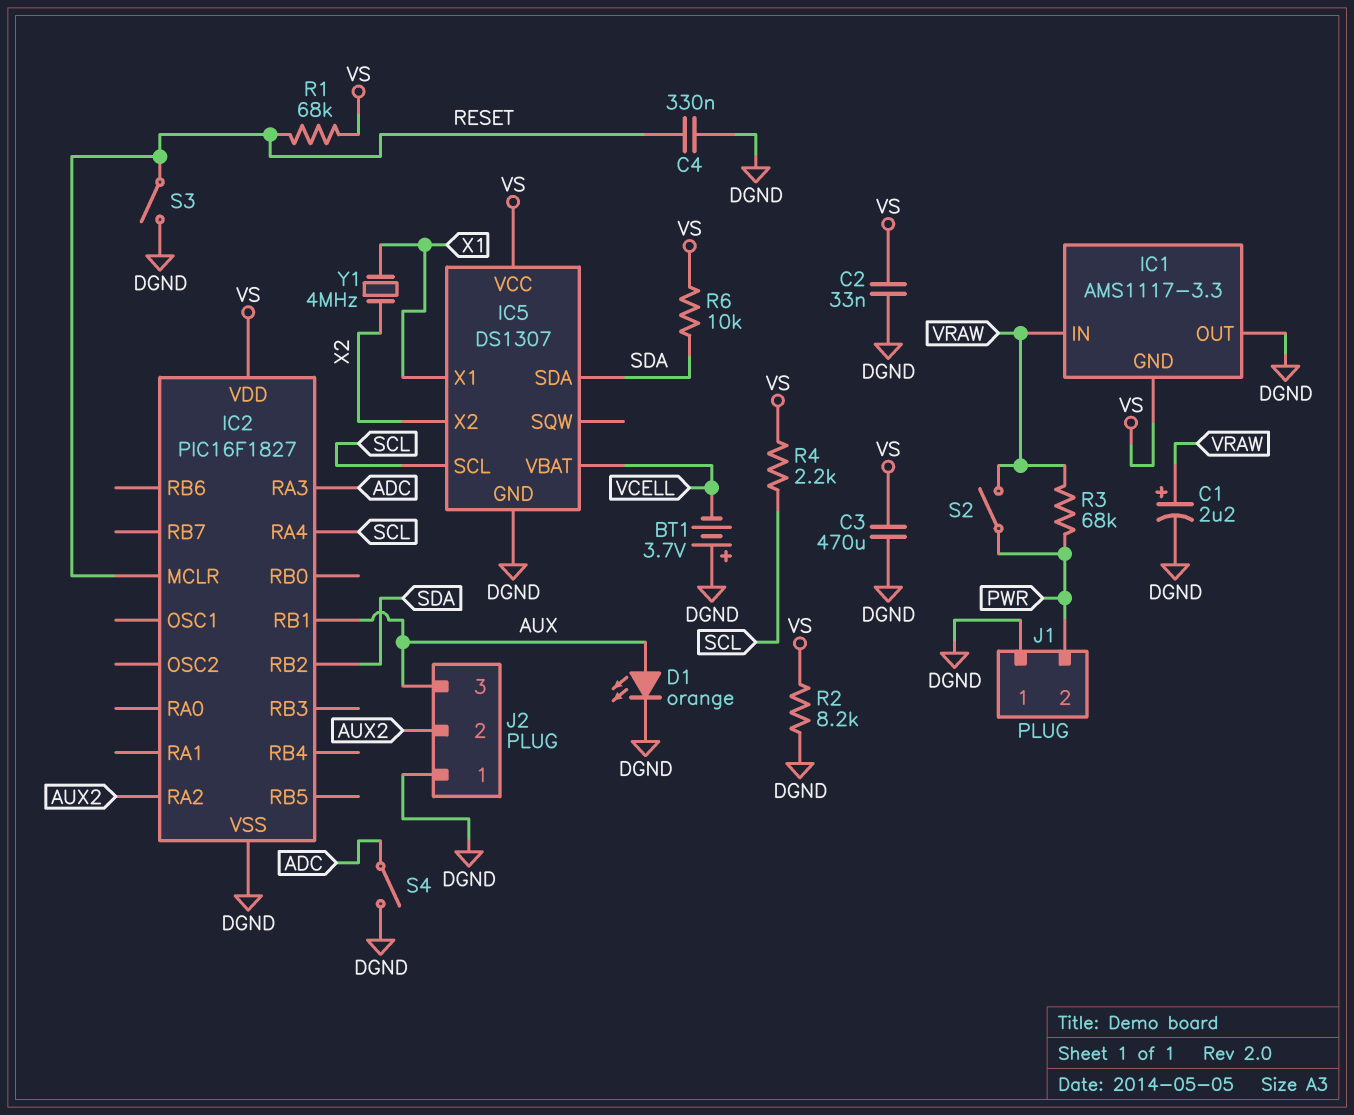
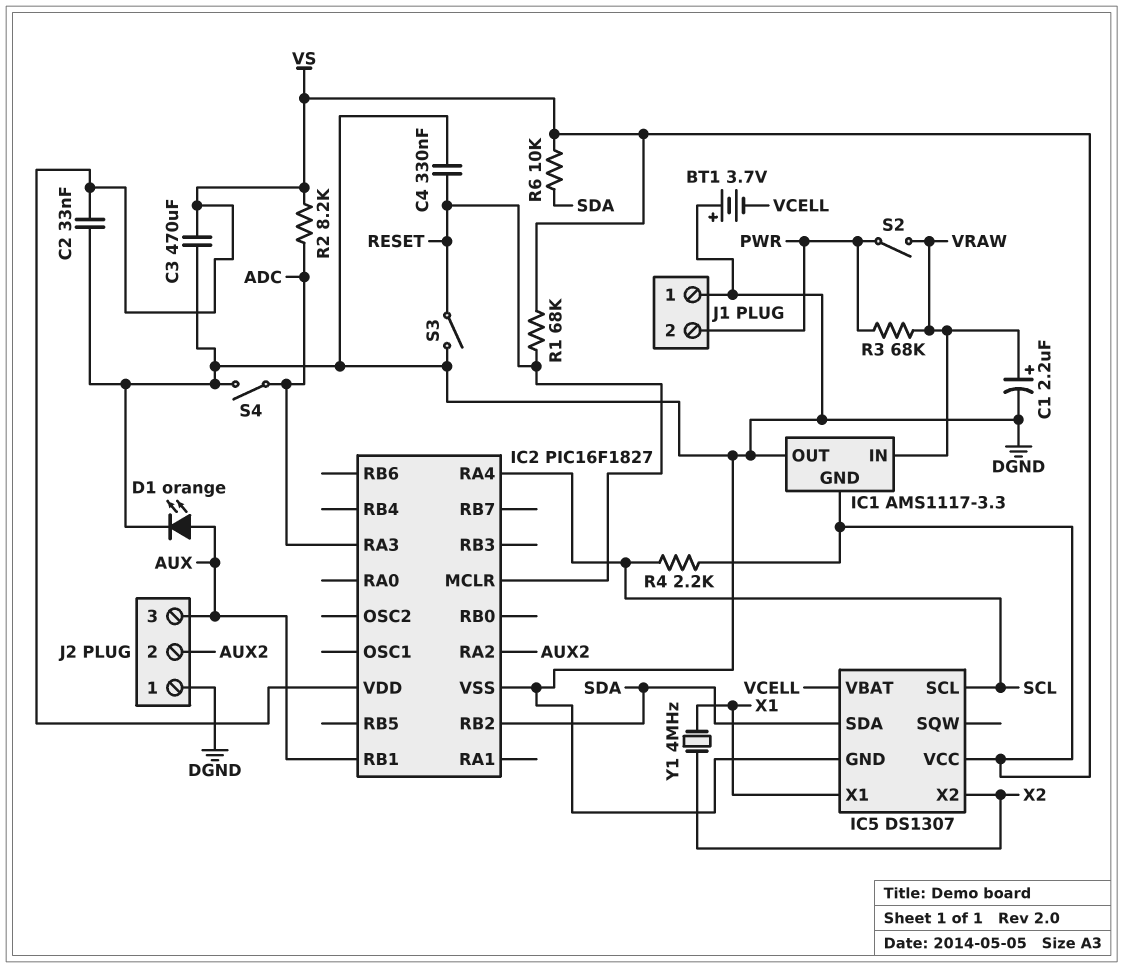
R2: 8.2k (DGND, VS) -> 8.2k (ADC, VS)

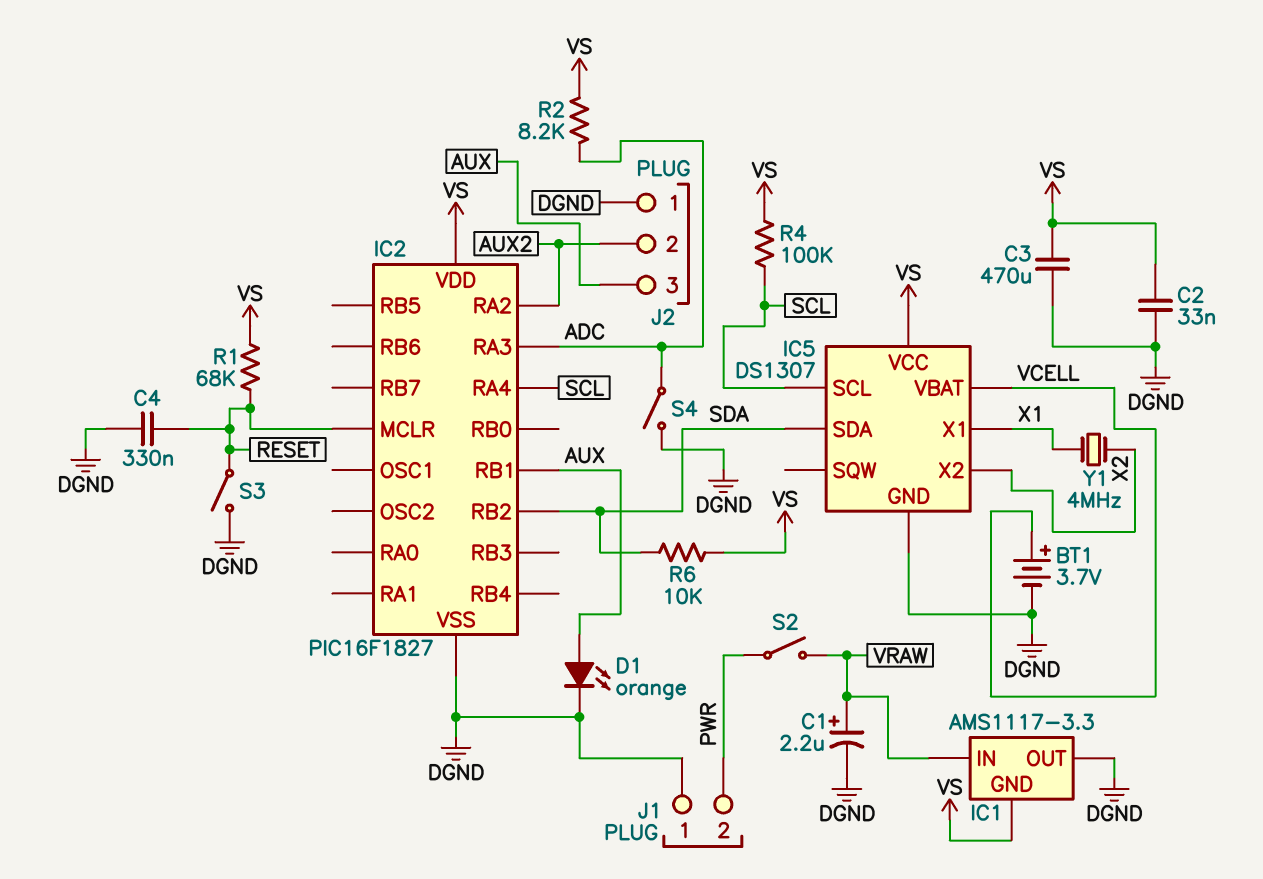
BT1: 3.7V (plus DGND, minus VCELL) -> 3.7V (plus VCELL, minus DGND)
R3: 68k (PWR, VRAW) -> none
R4: 2.2k (SCL, VS) -> 100k (SCL, VS)

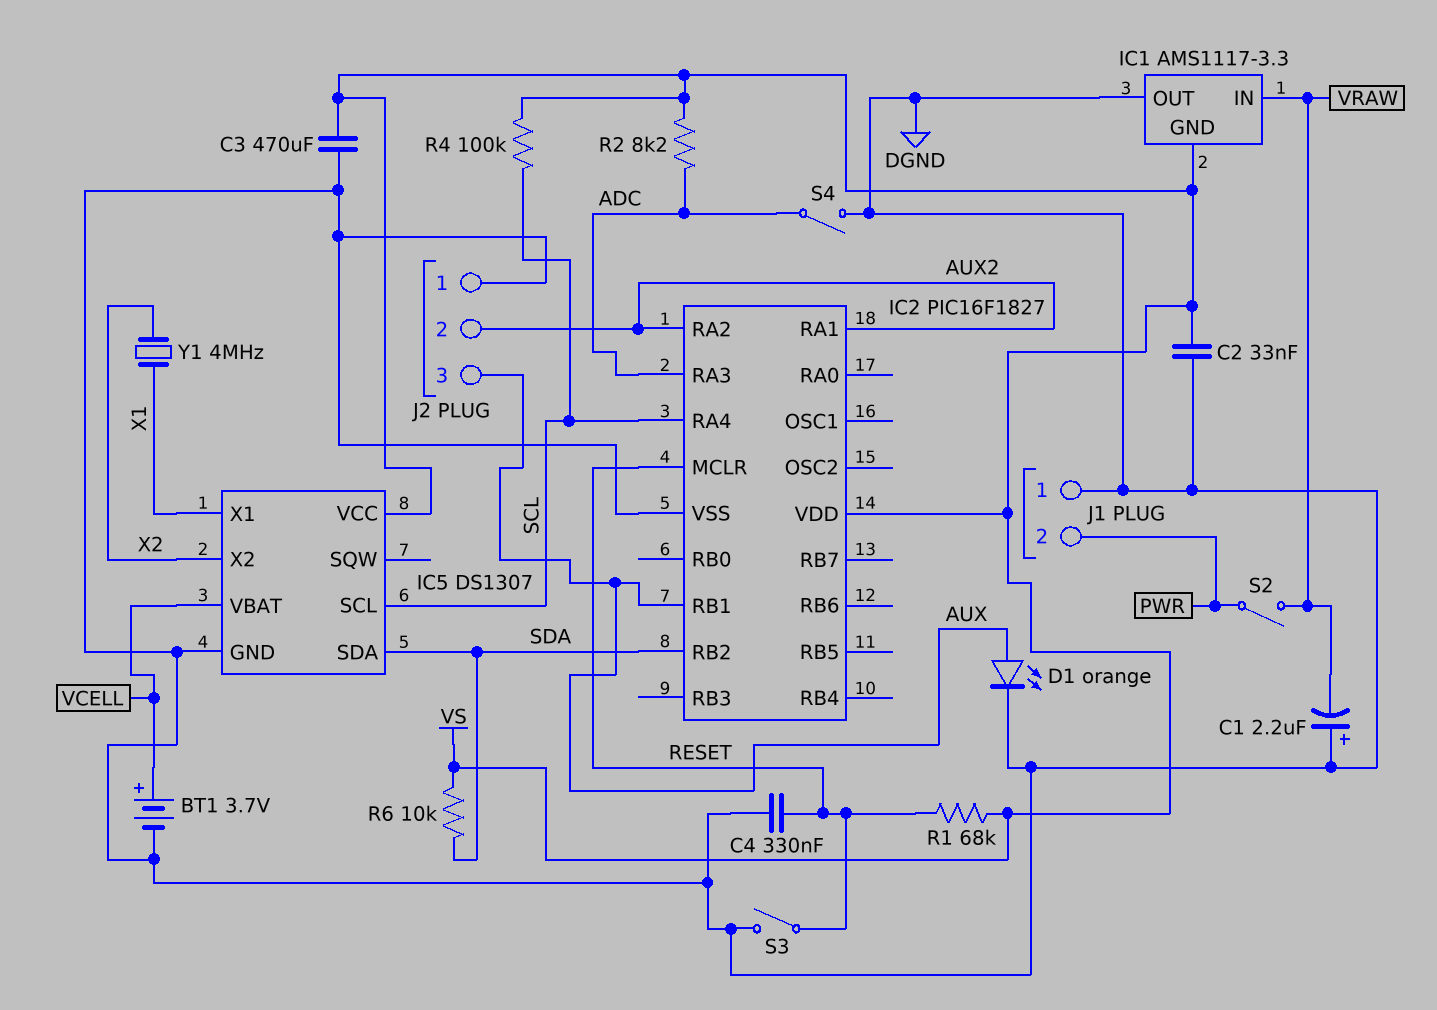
C1: 2.2uF (plus VRAW, minus DGND) -> 2.2uF (plus DGND, minus VRAW)
IC2 pin RA1: none -> AUX2

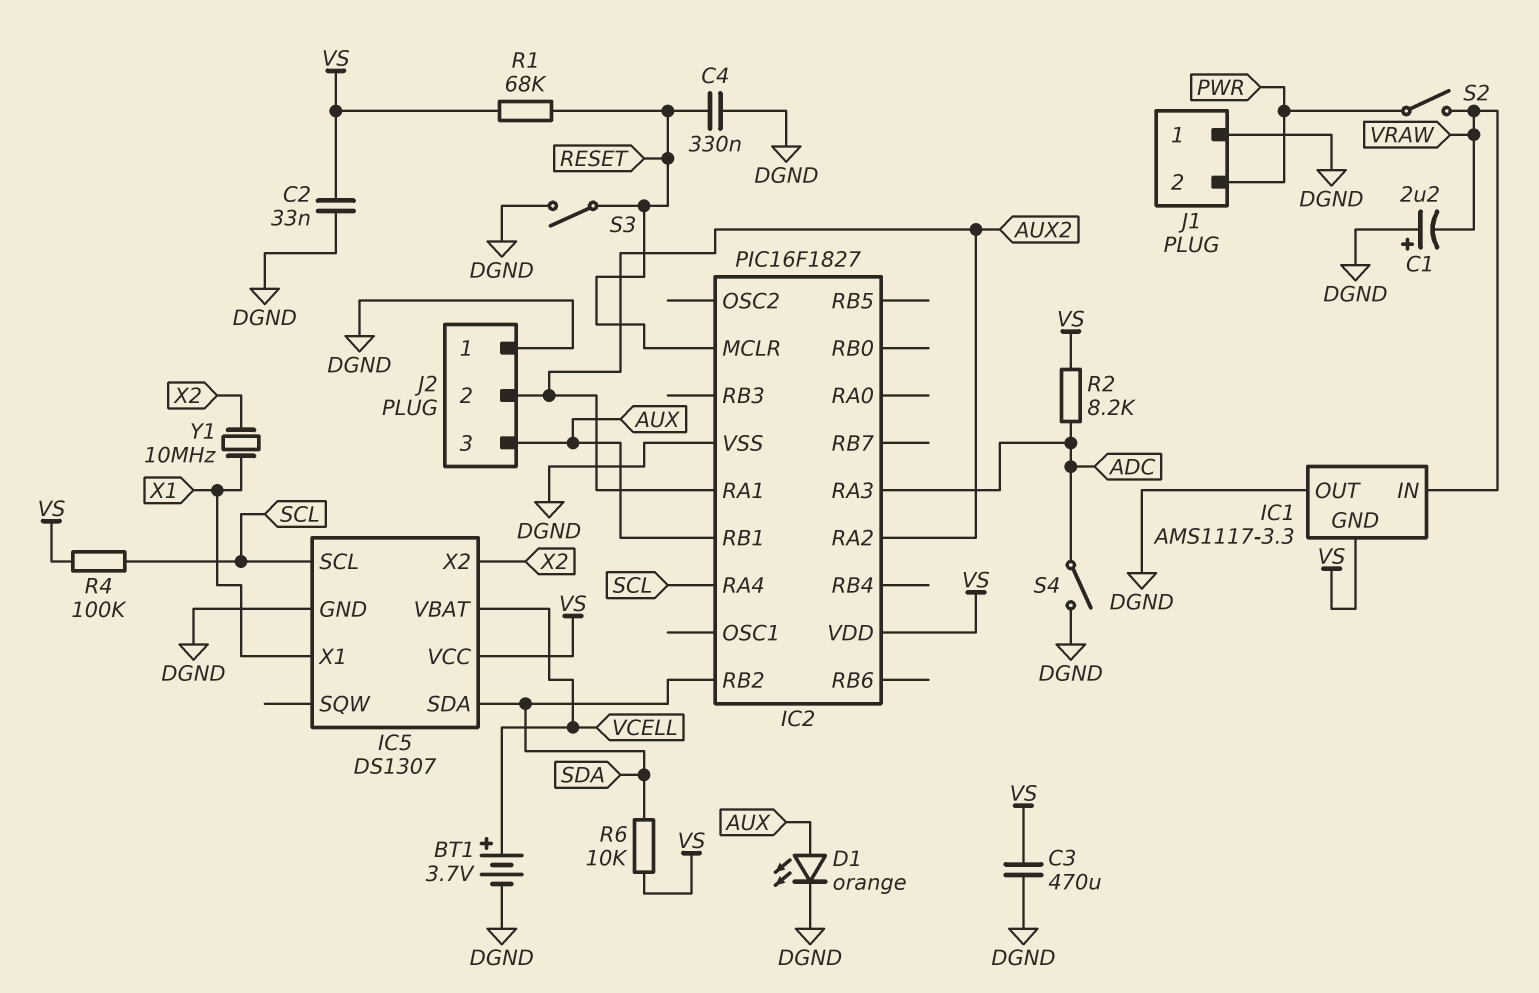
Y1: 4MHz (X1, X2) -> 10MHz (X1, X2)

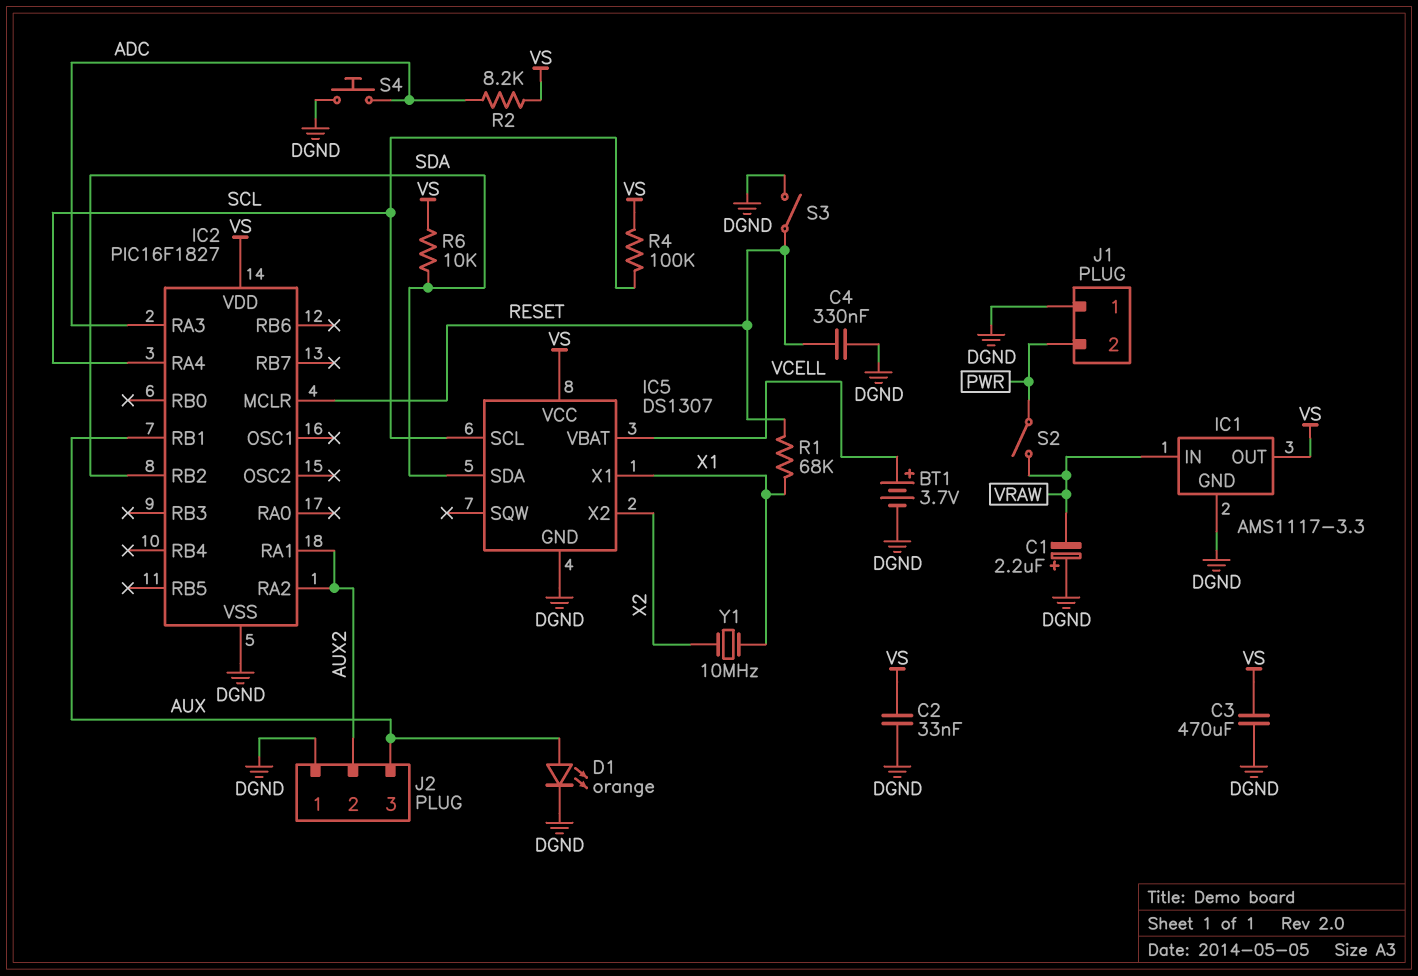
IC1 pin GND: VS -> DGND
IC1 pin OUT: DGND -> VS
R1: 68k (RESET, VS) -> 68k (RESET, X1)
S4: switch (ADC, DGND) -> button (ADC, DGND)

